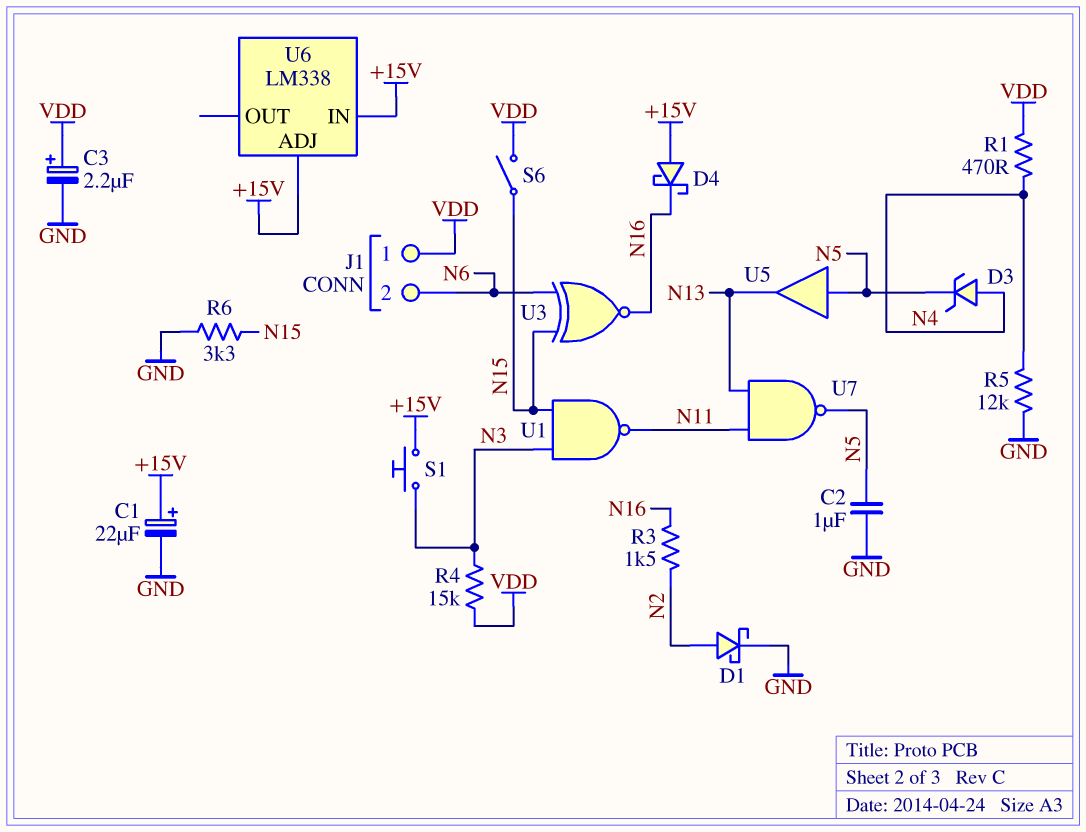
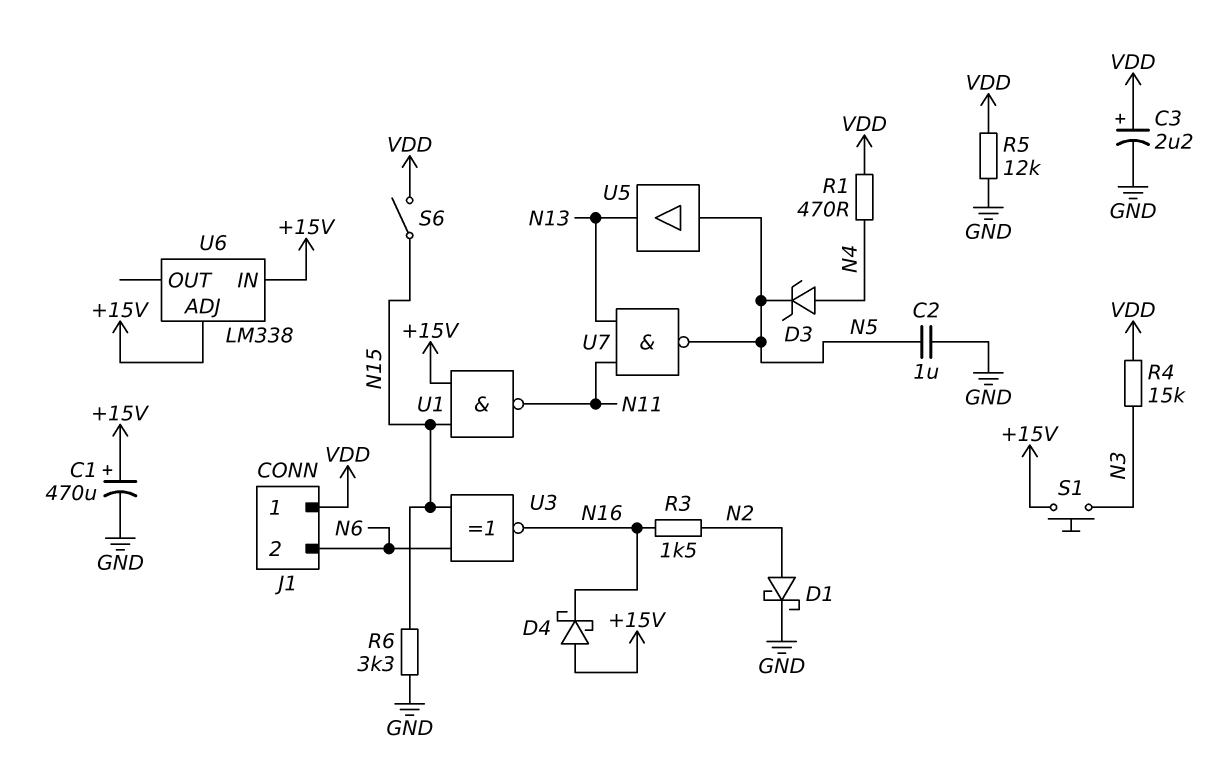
C1: 22uF (plus +15V, minus GND) -> 470uF (plus +15V, minus GND)
R5: 12k (GND, N4) -> 12k (GND, VDD)
U1: NAND (in N3, in N15, out N11) -> NAND (in +15V, in N15, out N11)

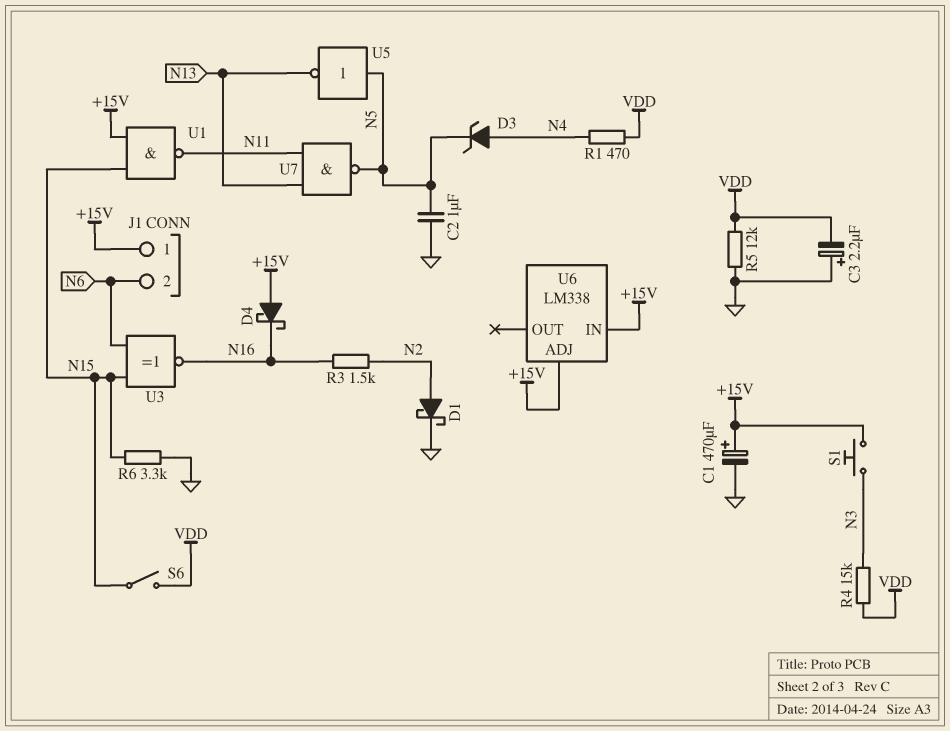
C3: 2.2uF (plus VDD, minus GND) -> 2.2uF (plus GND, minus VDD)
J1 pin 1: VDD -> +15V
U5: buffer (in N5, out N13) -> NOT (in N5, out N13)

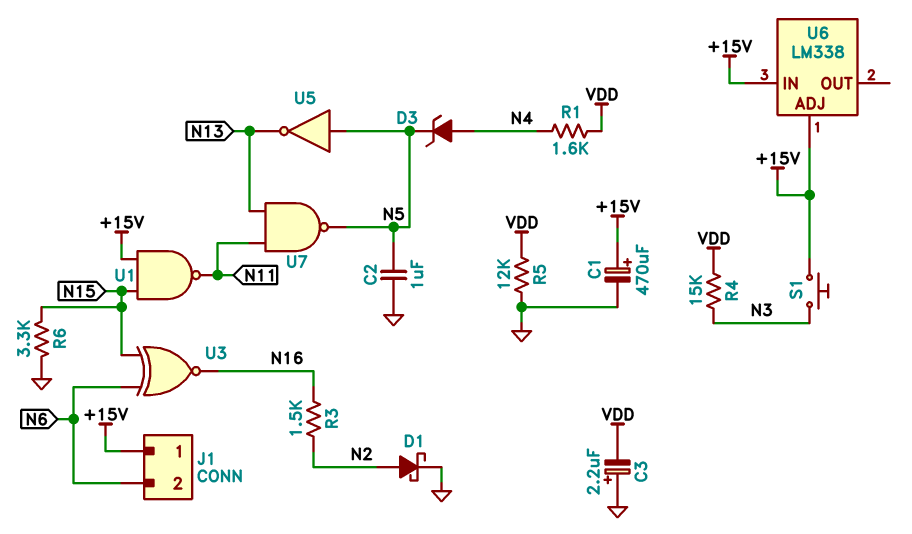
D4: schottky (A +15V, K N16) -> none
R1: 470 (N4, VDD) -> 1.6k (N4, VDD)
S6: switch (N15, VDD) -> none

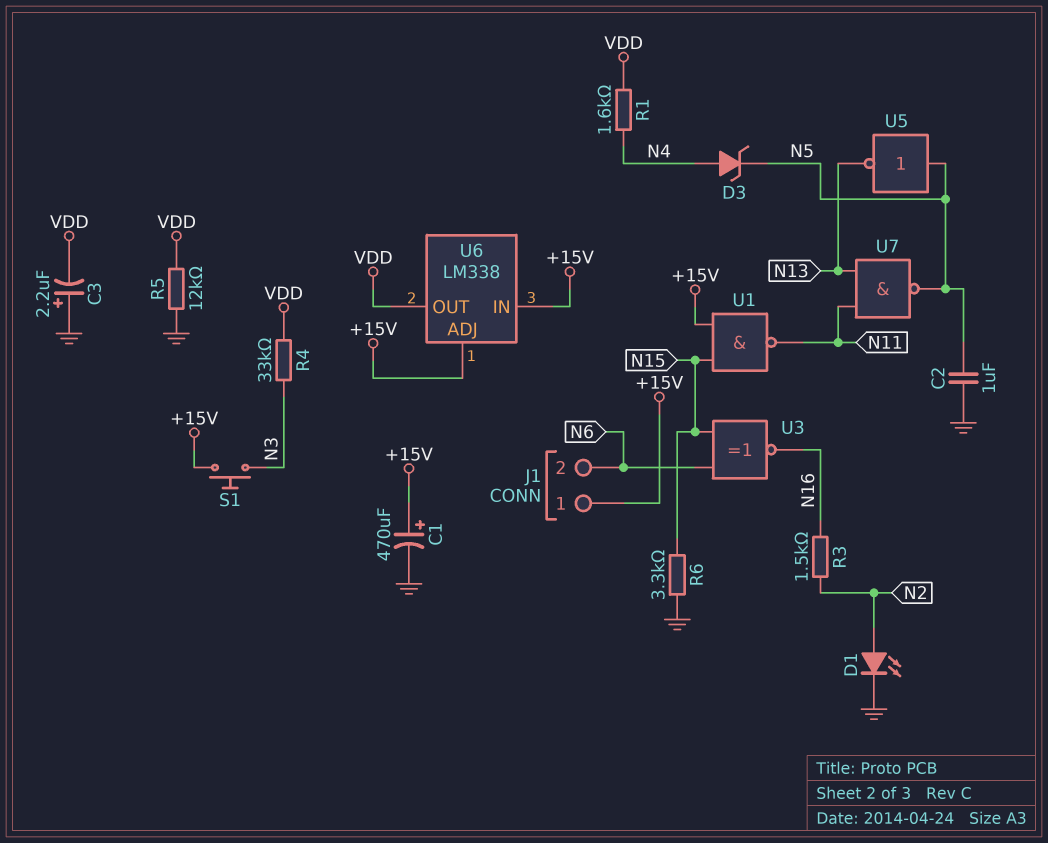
D1: schottky (A N2, K GND) -> LED (A N2, K GND)
R4: 15k (N3, VDD) -> 33k (N3, VDD)
U6 pin OUT: none -> VDD

